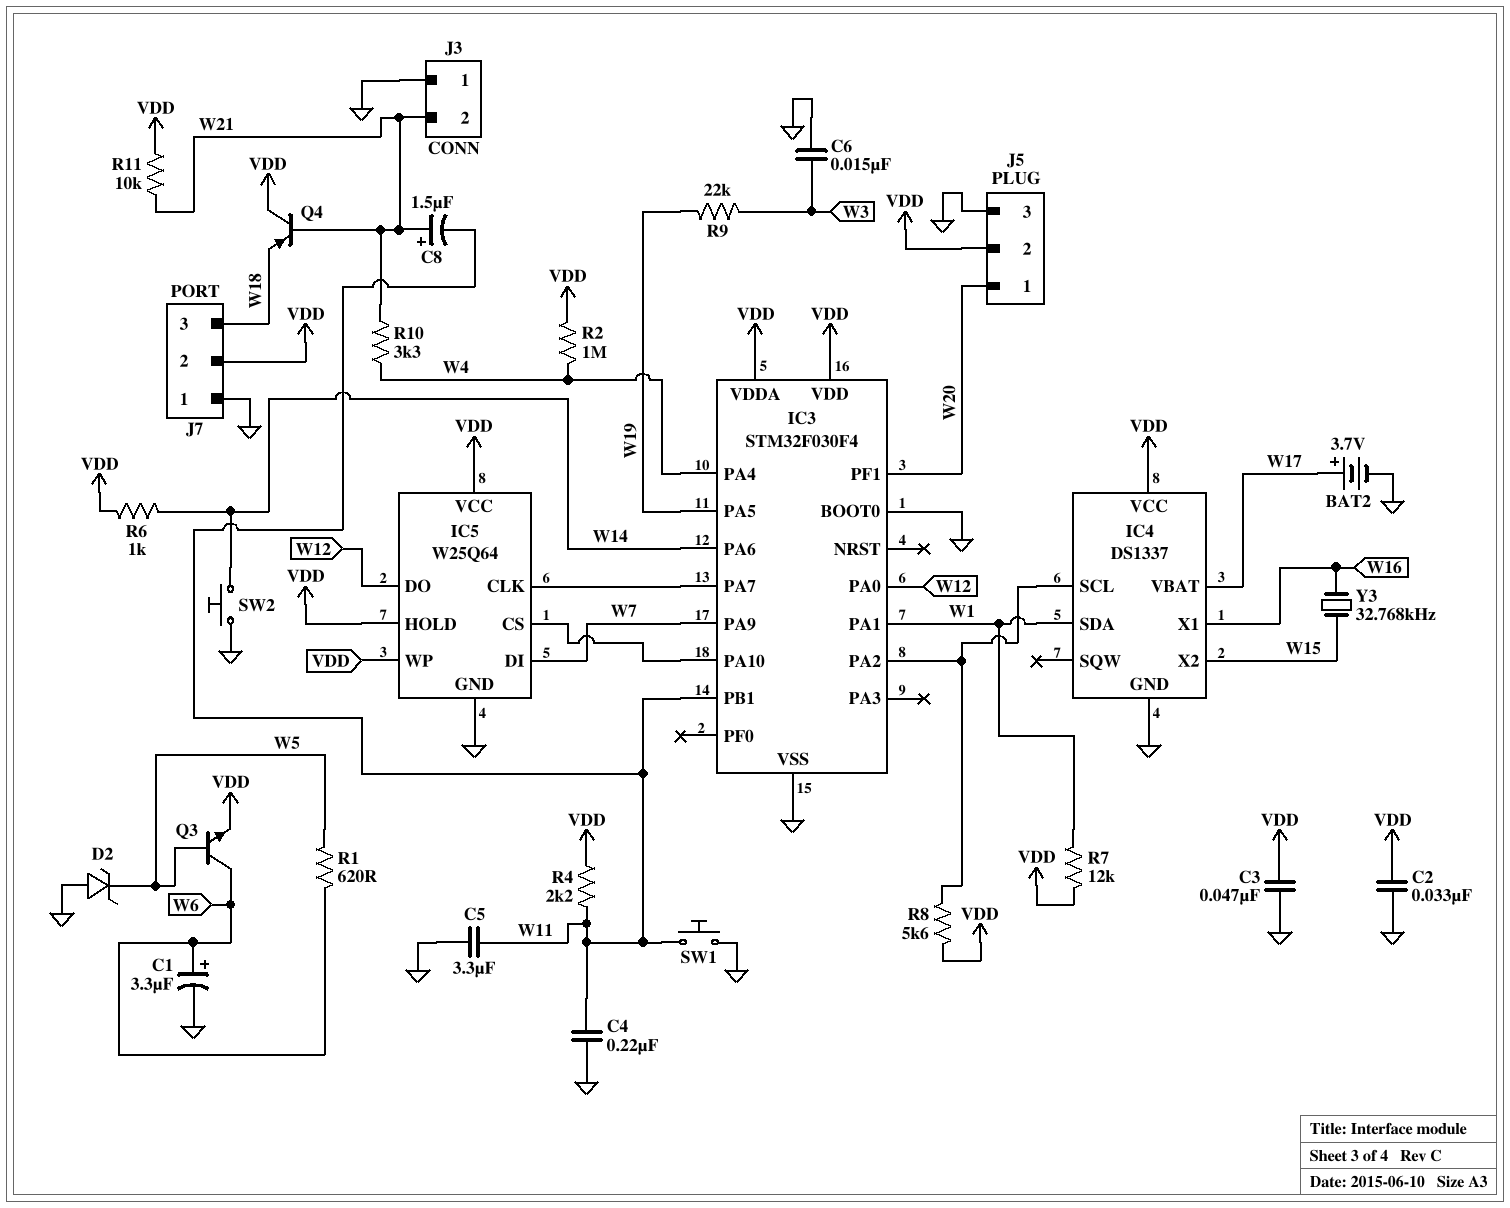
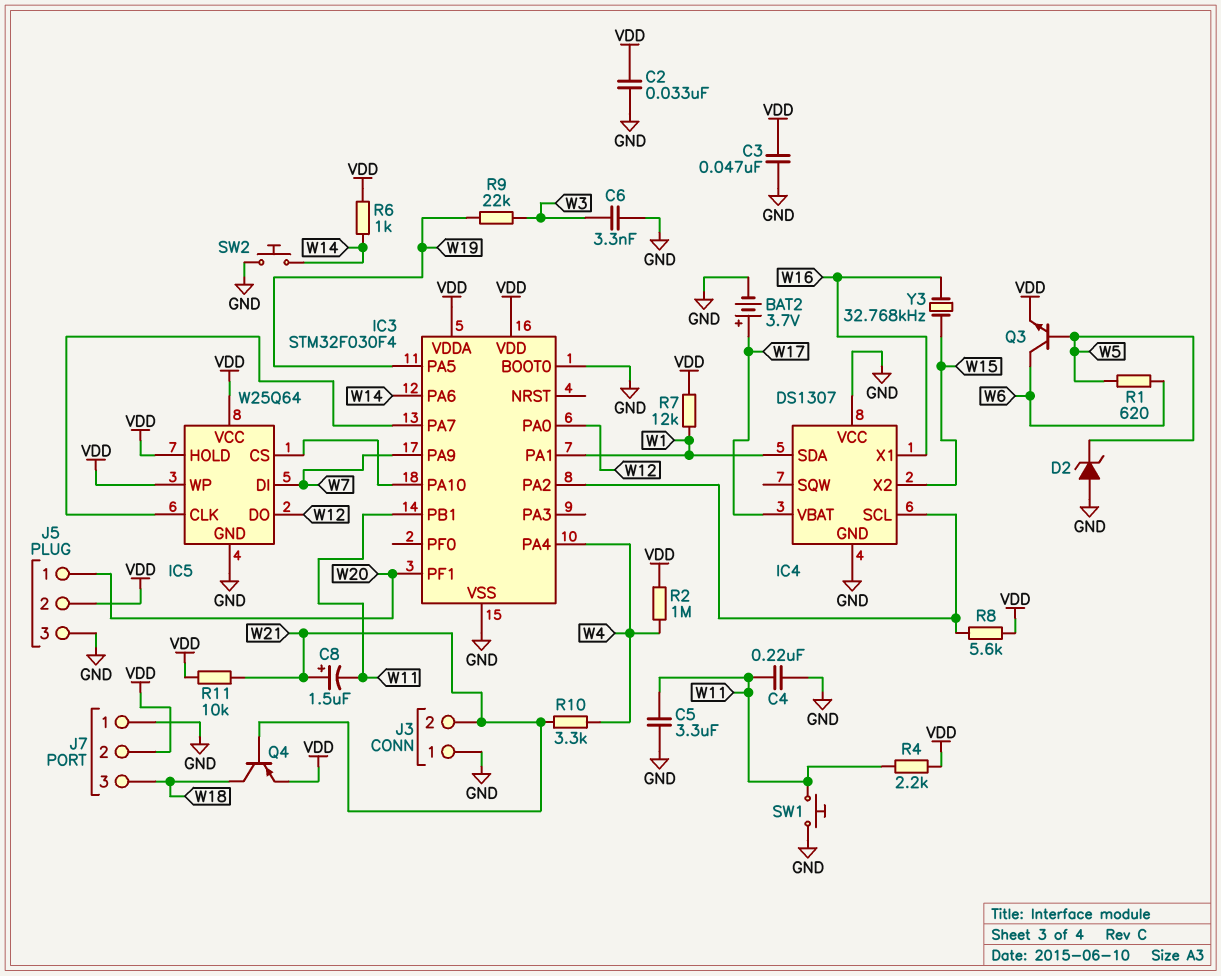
C1: 3.3uF (plus W6, minus GND) -> none
C6: 15nF (GND, W3) -> 3.3nF (GND, W3)
IC4: DS1337 -> DS1307
IC4 pin VCC: VDD -> GND
Q4: PNP (B W21, C VDD, E W18) -> PNP (B W21, C W18, E VDD)

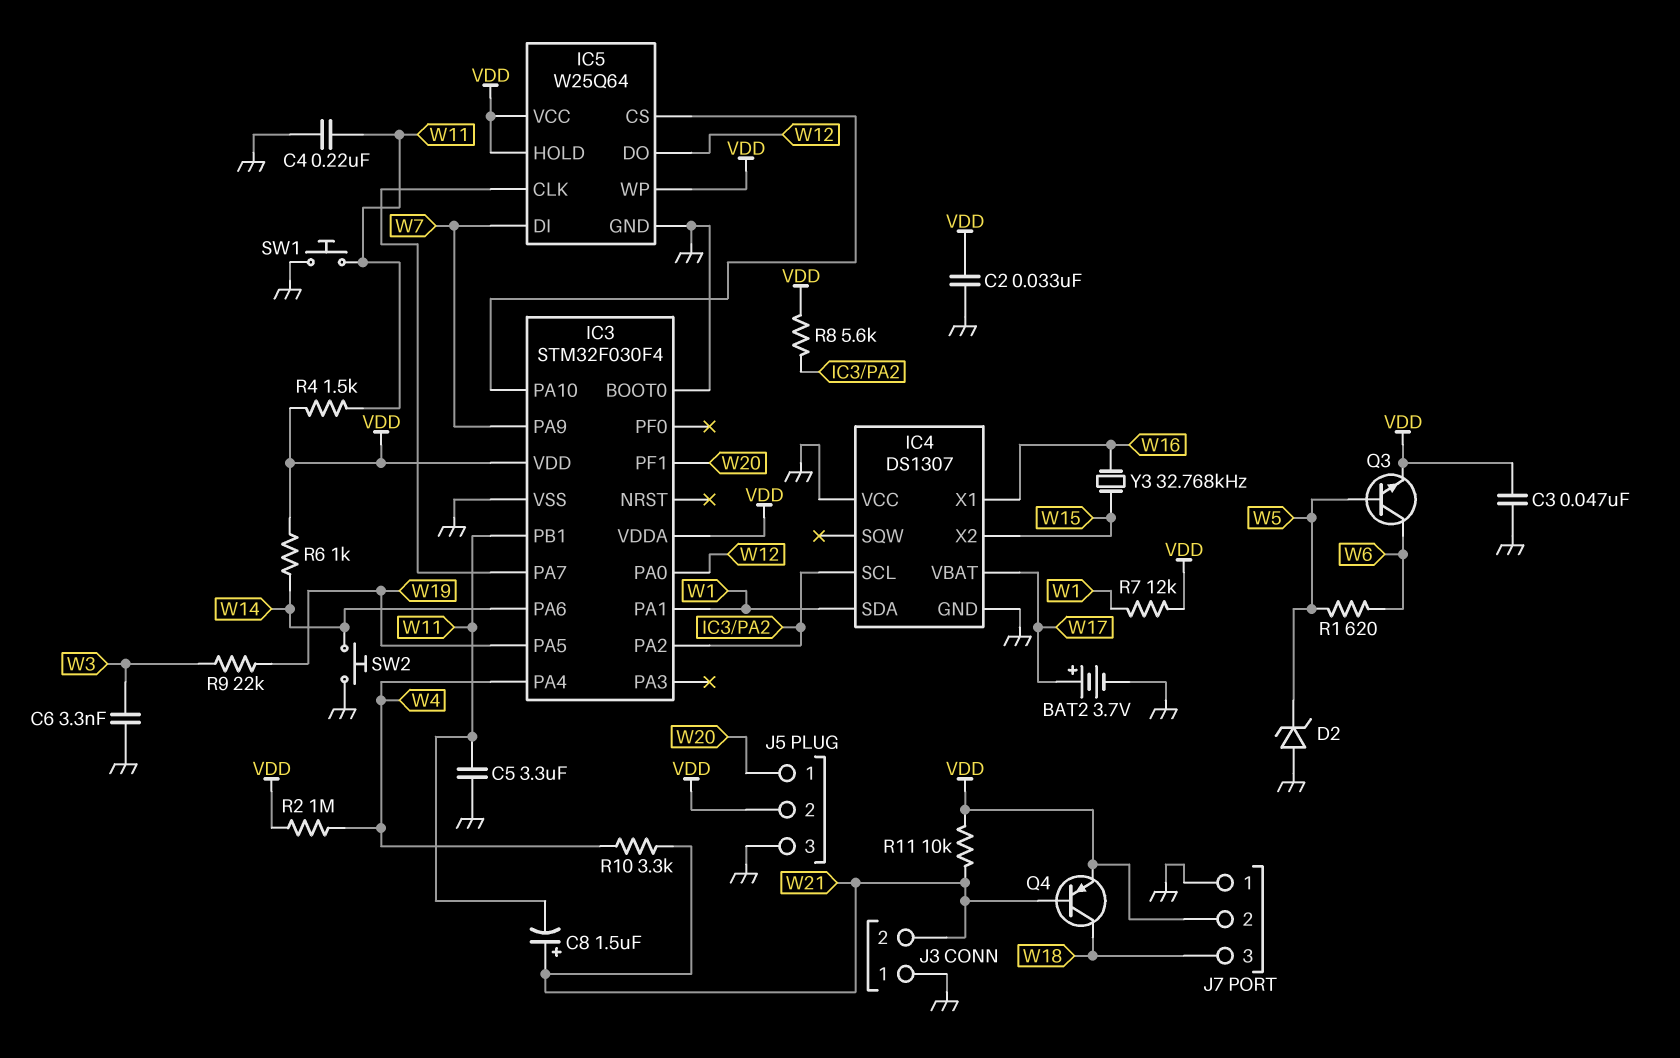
R4: 2.2k (VDD, W11) -> 1.5k (VDD, W11)

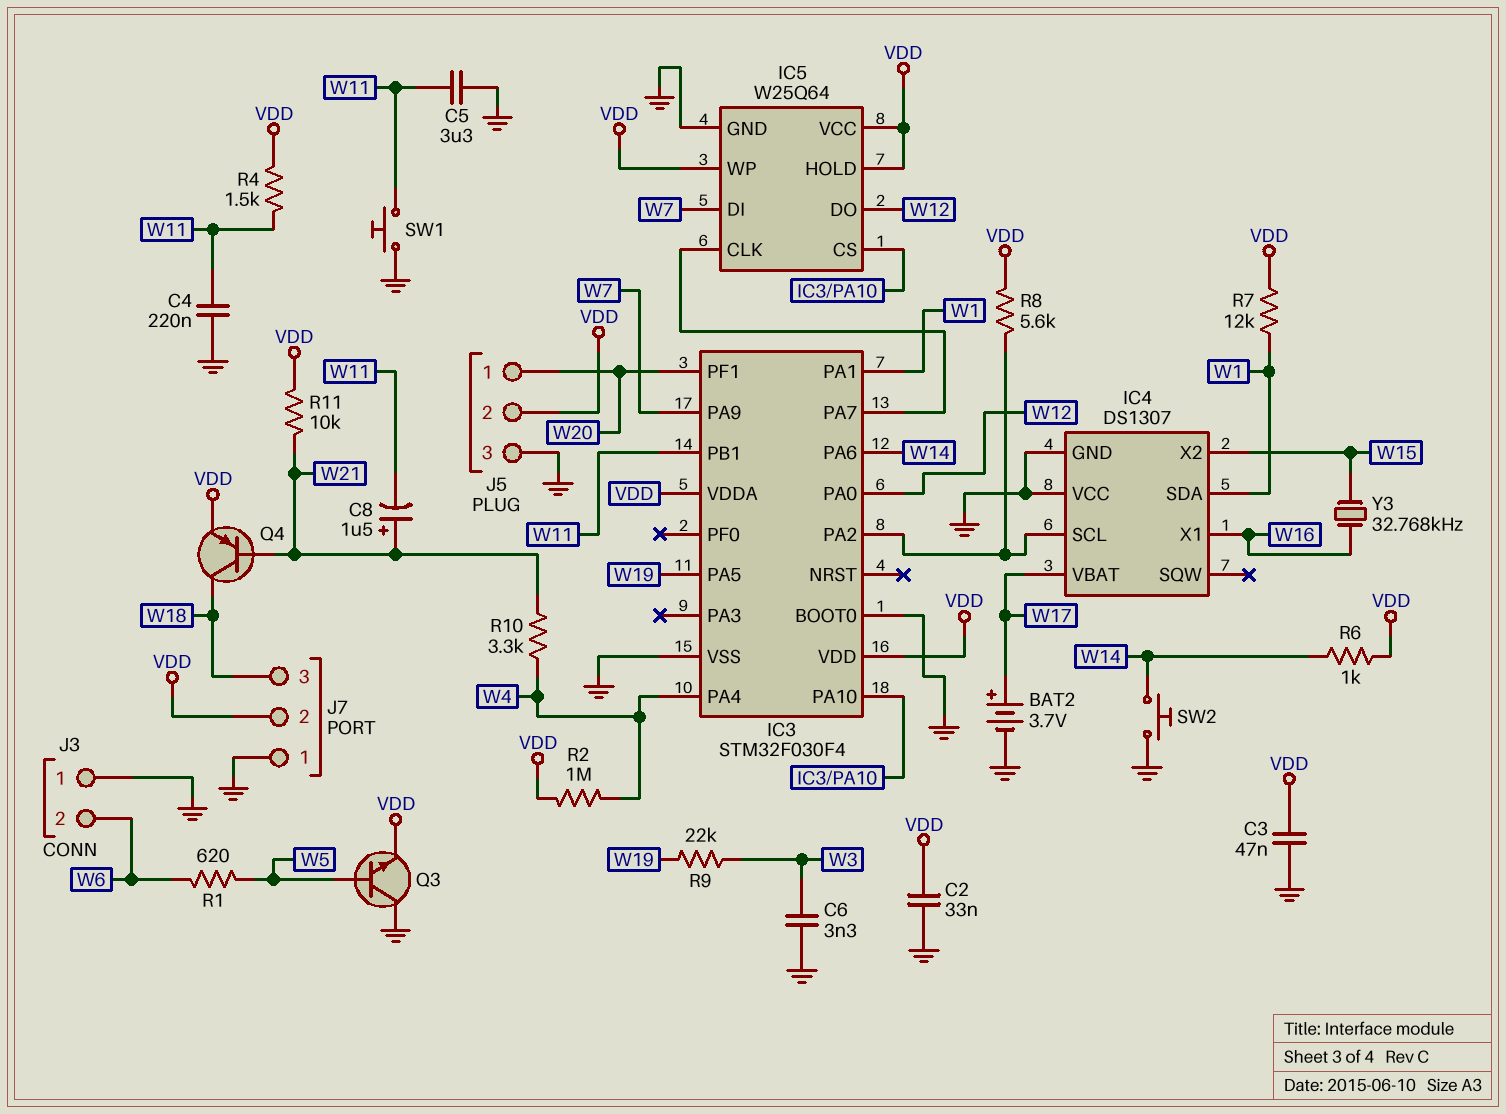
D2: zener (A GND, K W5) -> none
J3 pin 2: W21 -> W6
Q3: NPN (B W5, C W6, E VDD) -> NPN (B W5, C GND, E VDD)

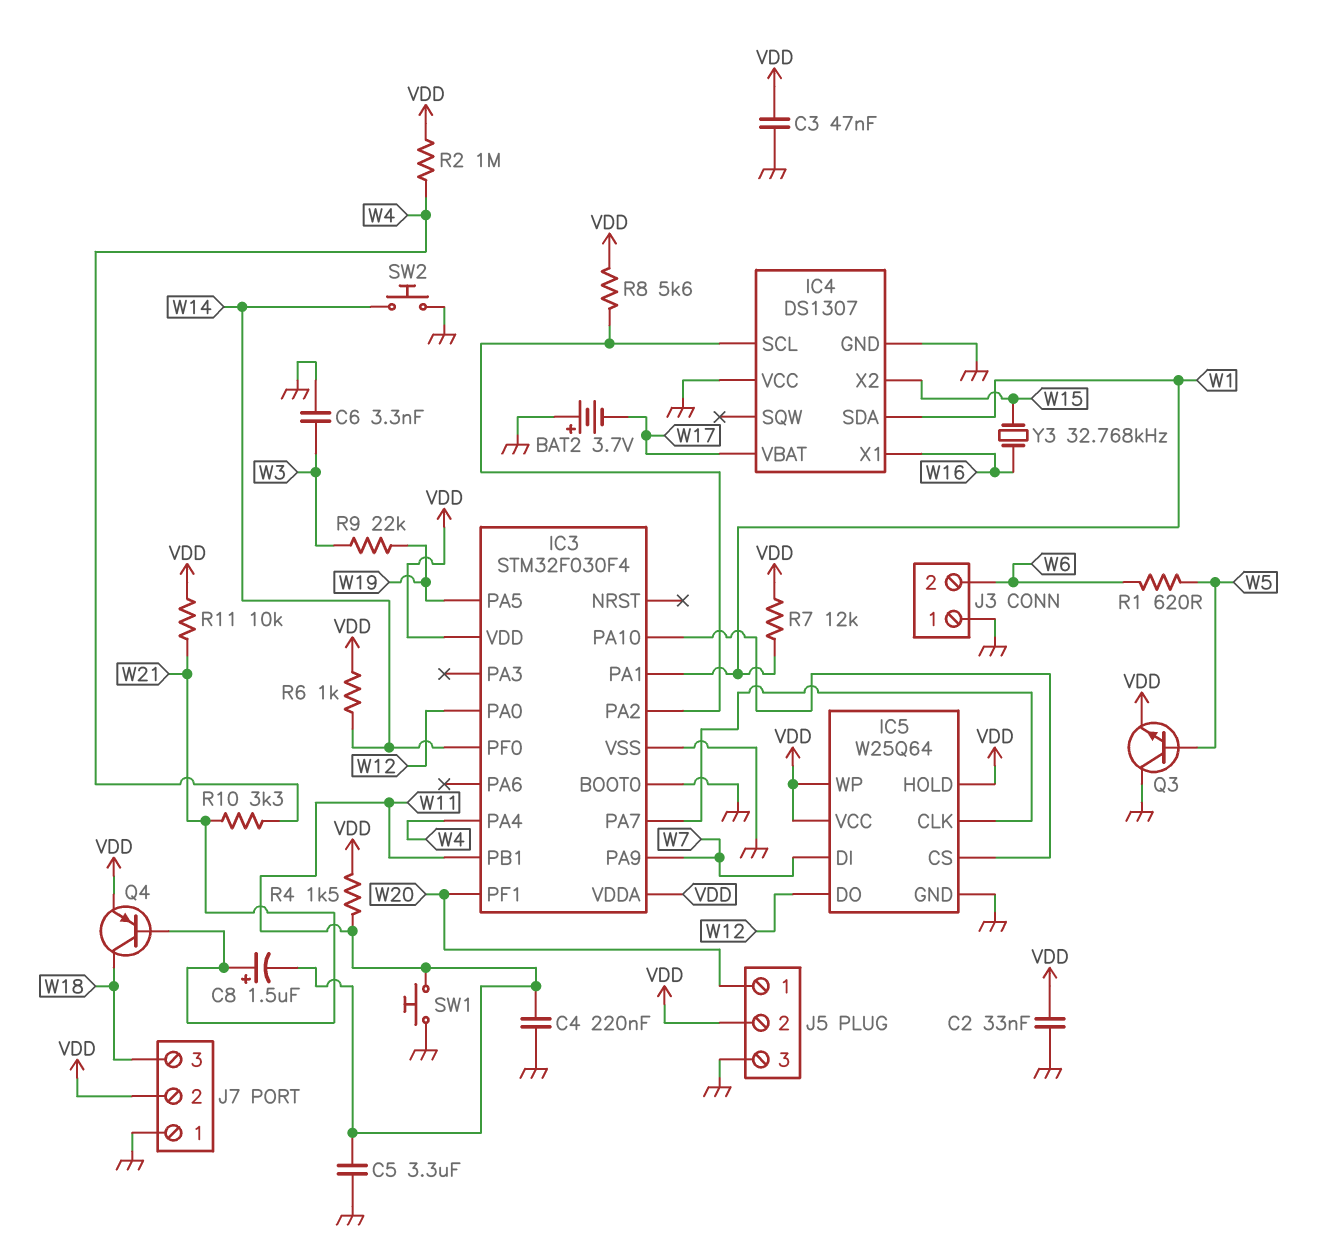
BAT2: 3.7V (plus W17, minus GND) -> 3.7V (plus GND, minus W17)
IC3 pin PA6: W14 -> none
IC3 pin PF0: none -> W14

